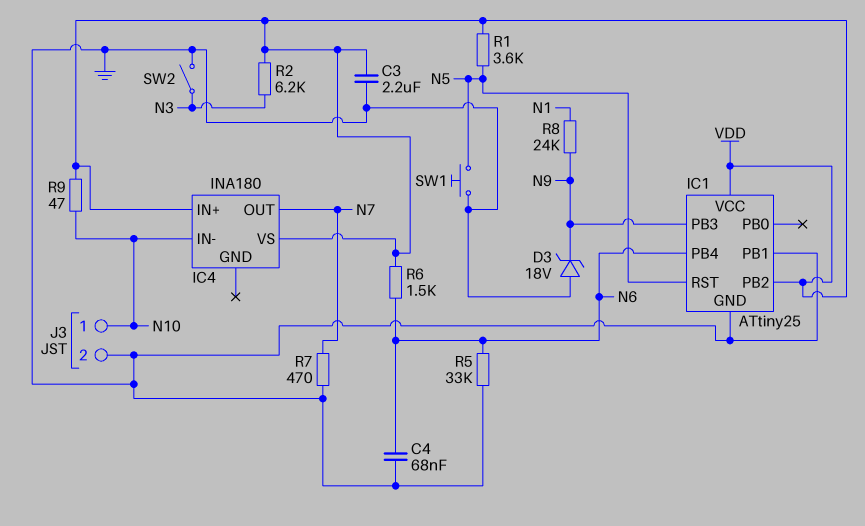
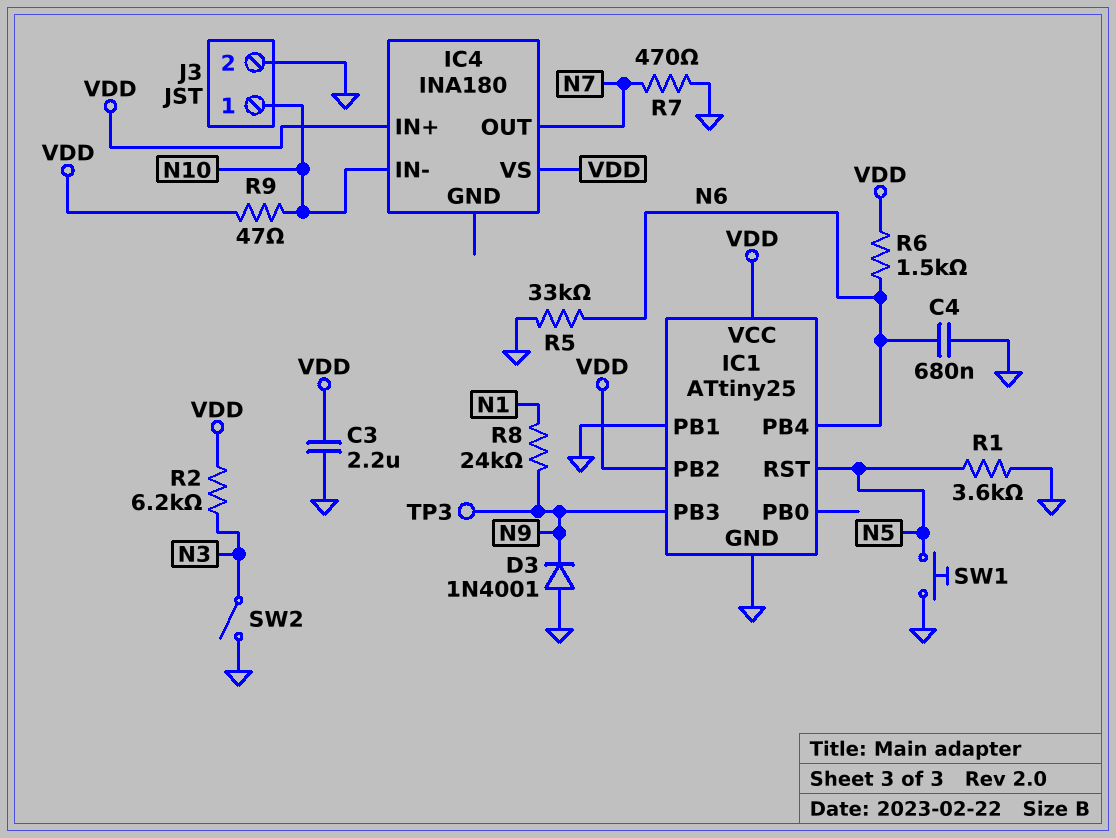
C4: 68nF (GND, N6) -> 680nF (GND, N6)
D3: zener 18V (A GND, K N9) -> diode 1N4001 (A GND, K N9)
R1: 3.6k (N5, VDD) -> 3.6k (GND, N5)
TP3: none -> test point (N9)

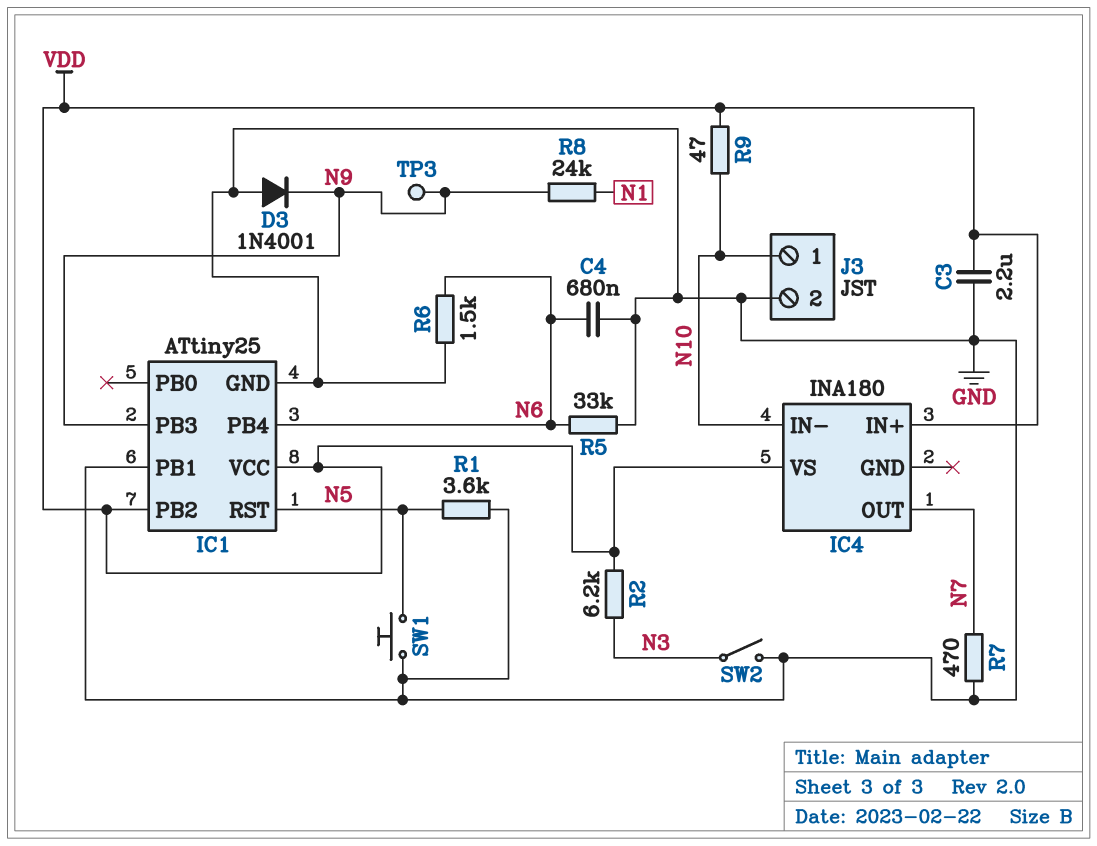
R6: 1.5k (N6, VDD) -> 1.5k (GND, N6)

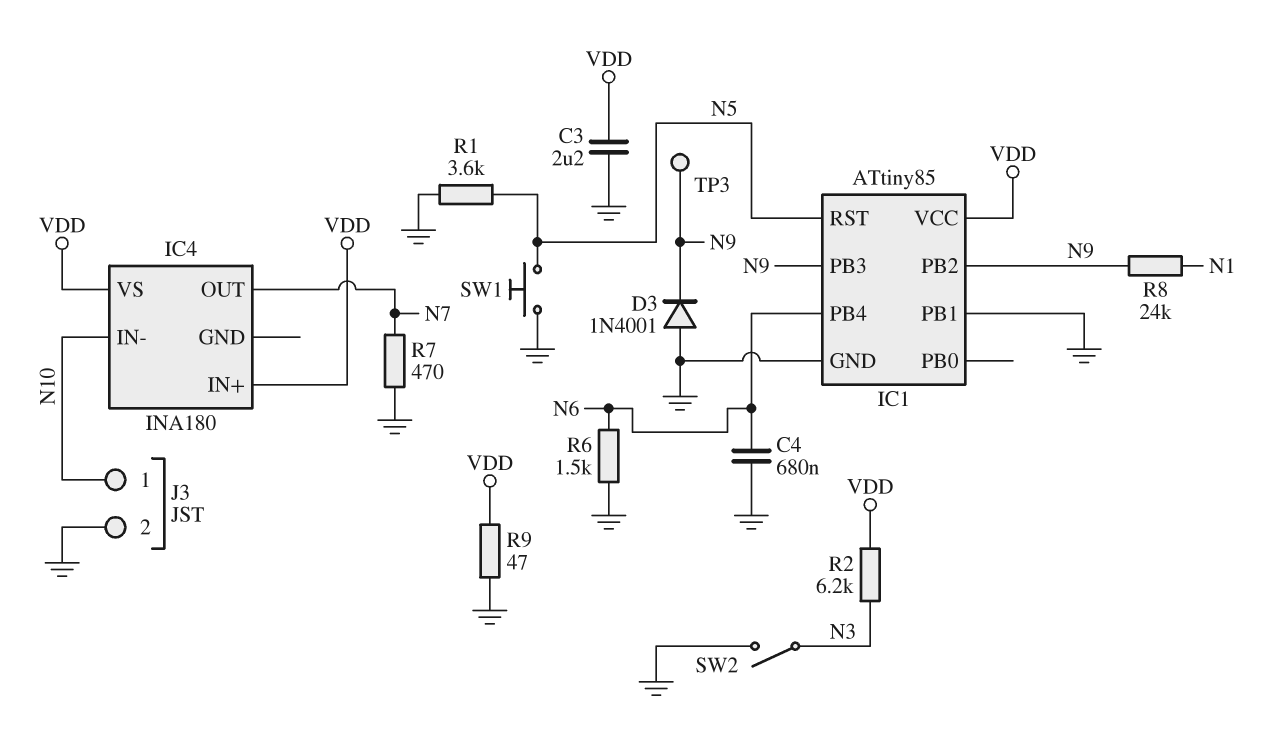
IC1: ATtiny25 -> ATtiny85
IC1 pin PB2: VDD -> N9
R5: 33k (GND, N6) -> none
R9: 47 (N10, VDD) -> 47 (GND, VDD)

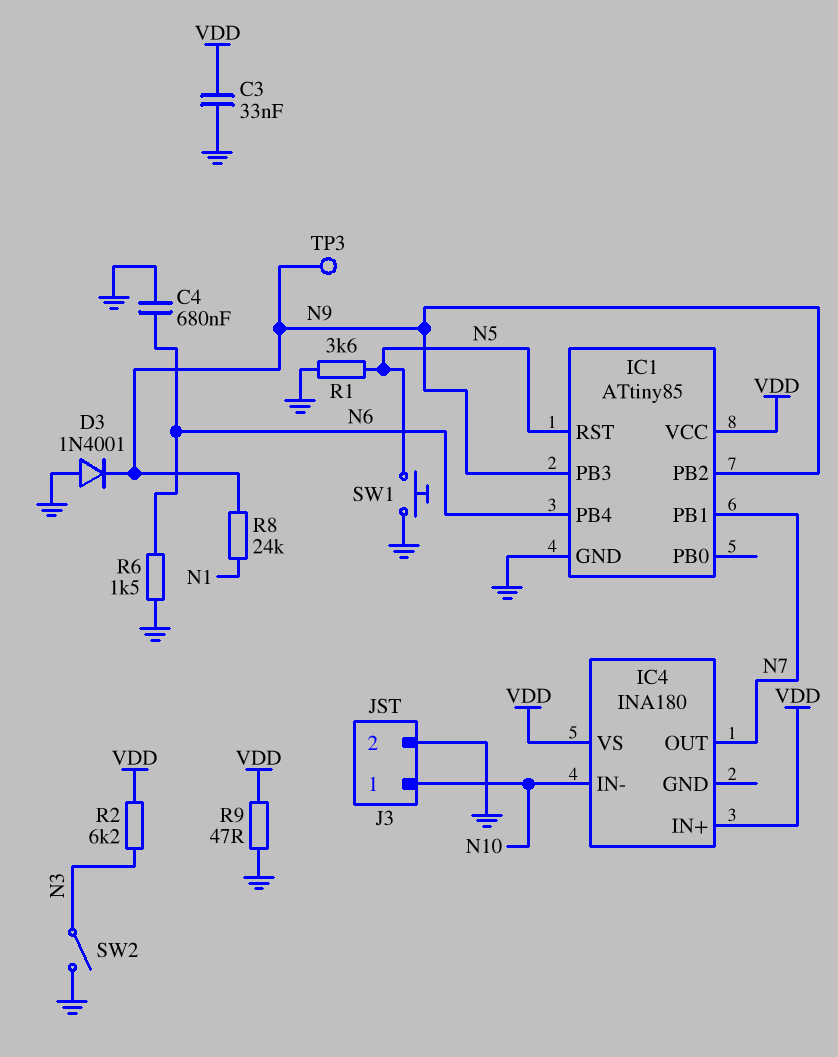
C3: 2.2uF (GND, VDD) -> 33nF (GND, VDD)
IC1 pin PB1: GND -> N7
R7: 470 (GND, N7) -> none

